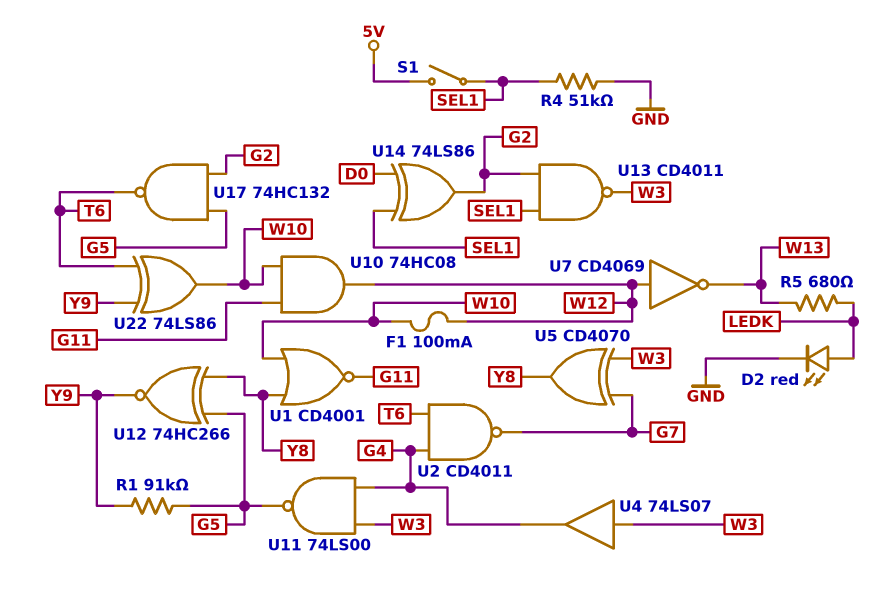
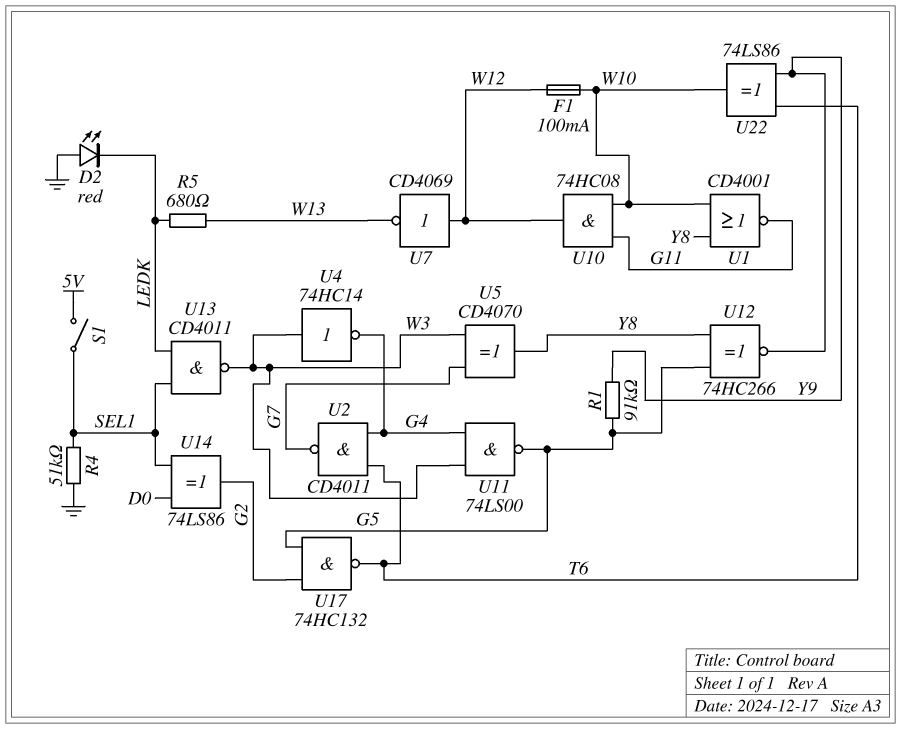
D2: LED red (A LEDK, K GND) -> LED red (A GND, K LEDK)
U4: buffer 74LS07 (in W3, out G4) -> NOT 74HC14 (in W3, out G4)
U13: NAND CD4011 (in G2, in SEL1, out W3) -> NAND CD4011 (in LEDK, in SEL1, out W3)

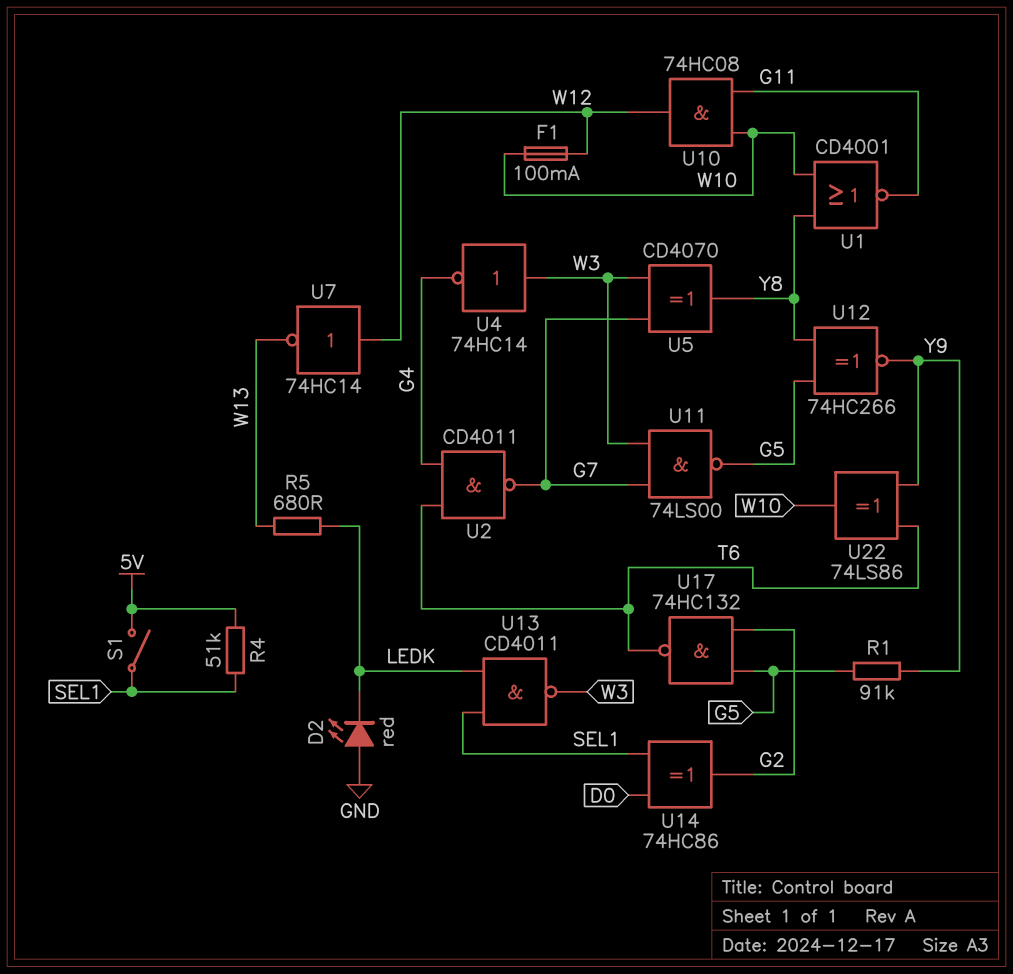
R4: 51k (GND, SEL1) -> 51k (5V, SEL1)
U7: NOT CD4069 (in W12, out W13) -> NOT 74HC14 (in W12, out W13)
U11: NAND 74LS00 (in G4, in W3, out G5) -> NAND 74LS00 (in G7, in W3, out G5)
U14: XOR 74LS86 (in D0, in SEL1, out G2) -> XOR 74HC86 (in D0, in SEL1, out G2)

